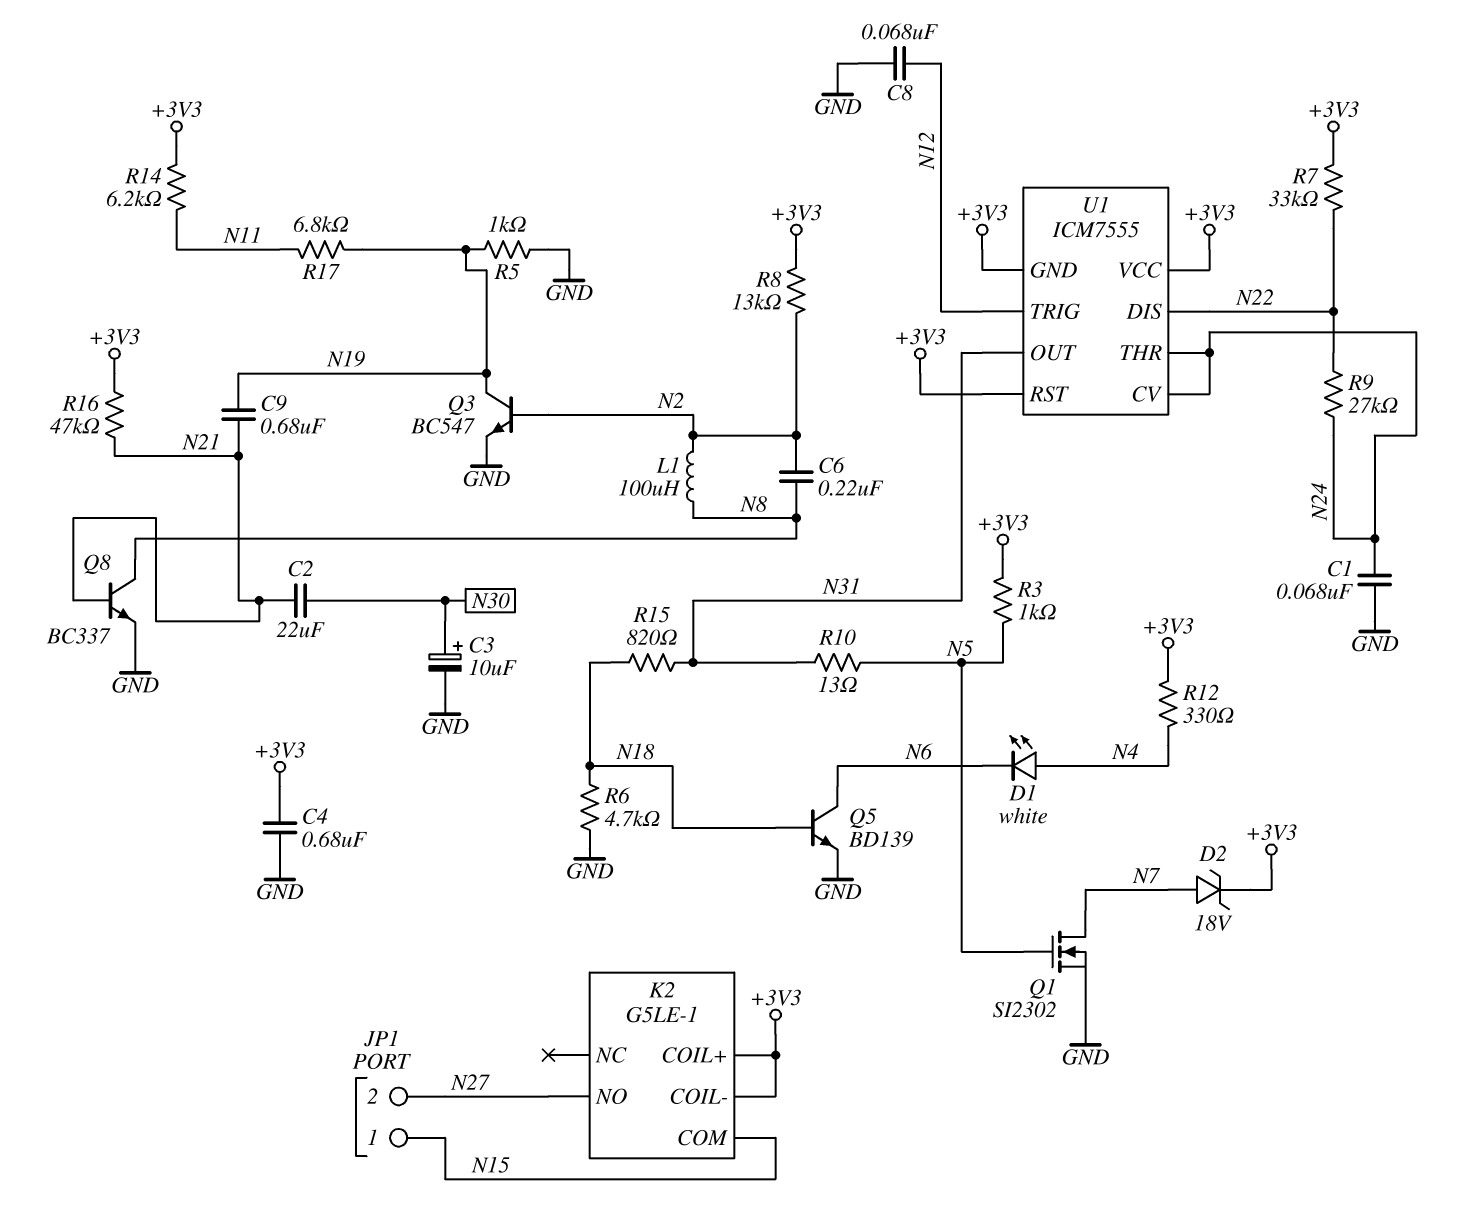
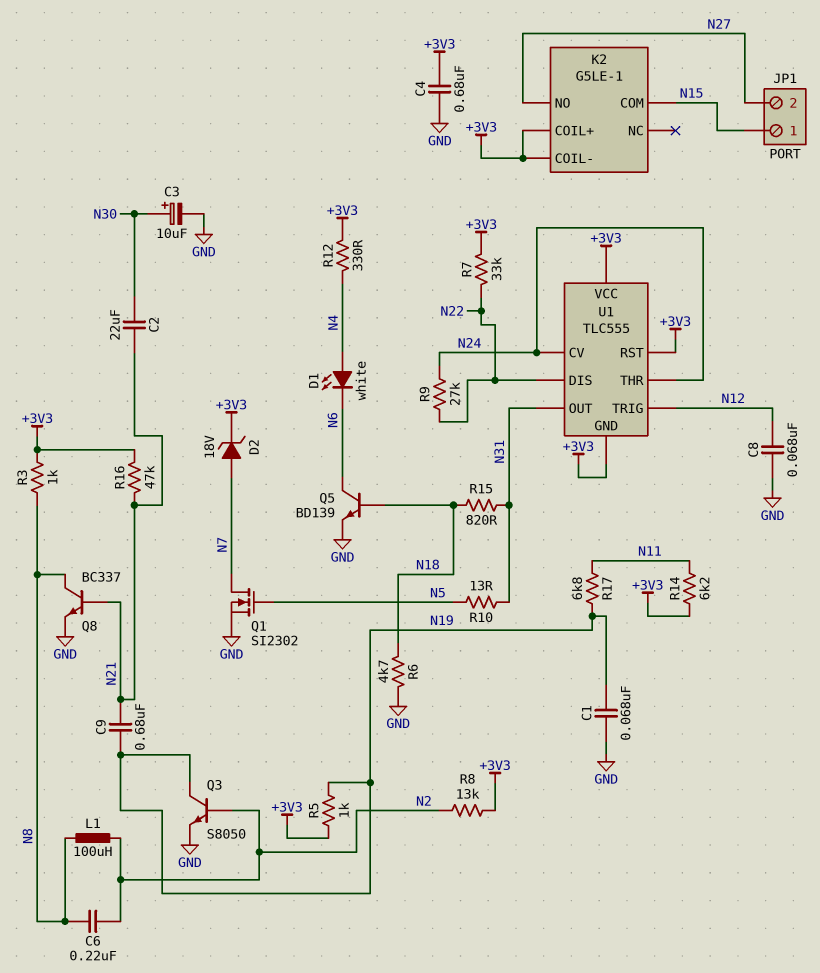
C1: 68nF (GND, N24) -> 68nF (GND, N19)
Q3: NPN BC547 (B N2, C N19, E GND) -> NPN S8050 (B N2, C N19, E GND)
R3: 1k (+3V3, N5) -> 1k (+3V3, N8)
R5: 1k (GND, N19) -> 1k (+3V3, N19)
U1: ICM7555 -> TLC555

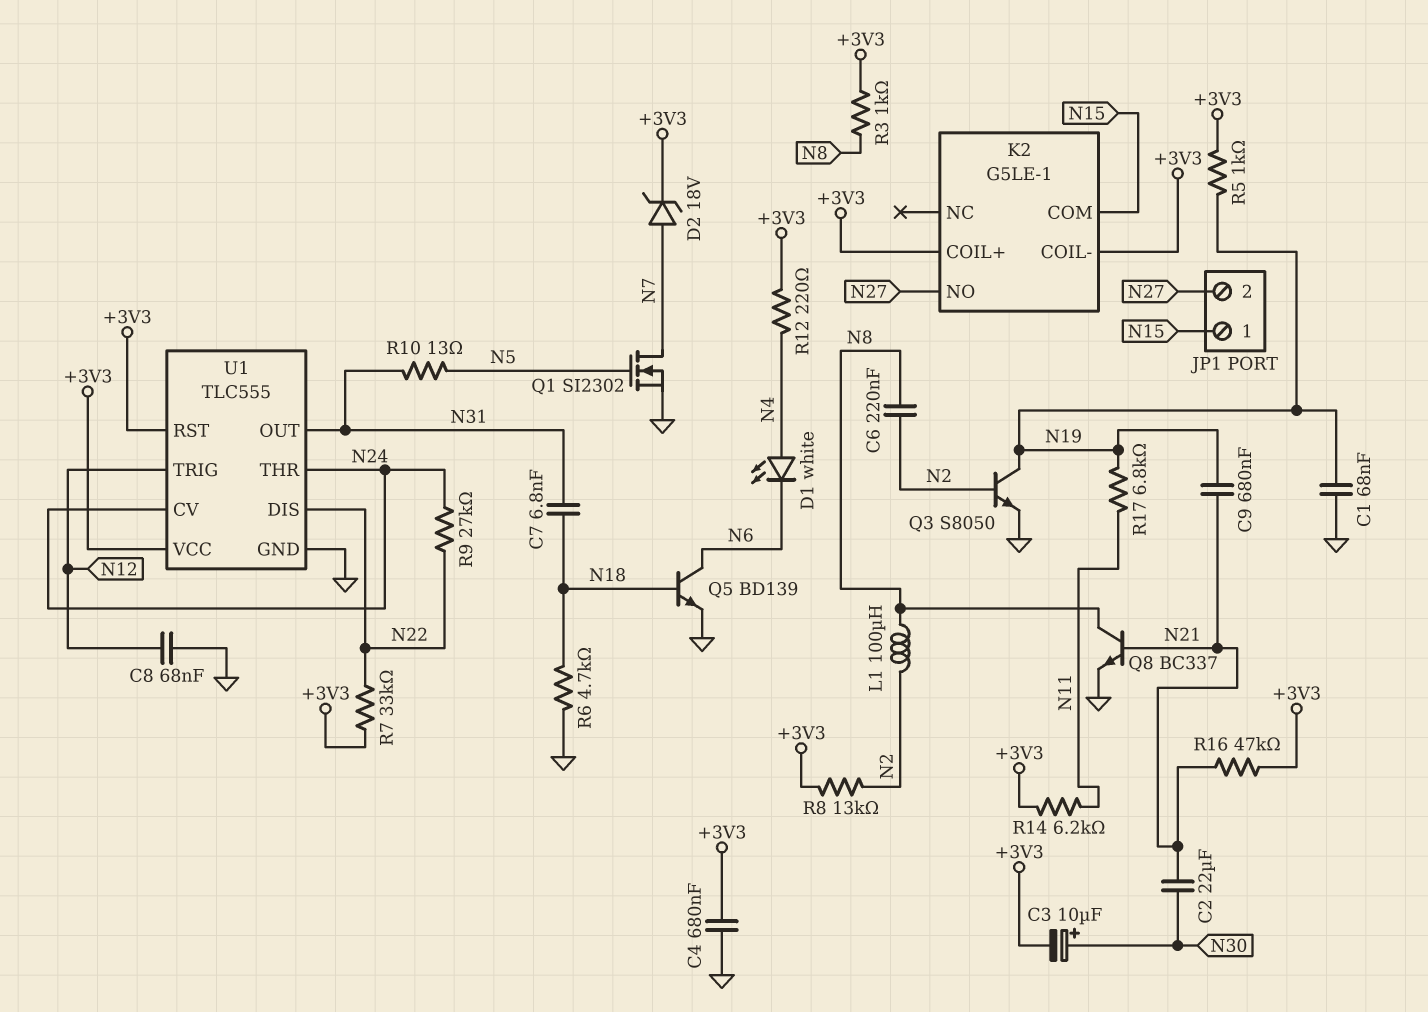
C3: 10uF (plus N30, minus GND) -> 10uF (plus N30, minus +3V3)
C7: none -> 6.8nF (N18, N31)
R12: 330 (+3V3, N4) -> 220 (+3V3, N4)
R15: 820 (N18, N31) -> none
U1 pin GND: +3V3 -> GND

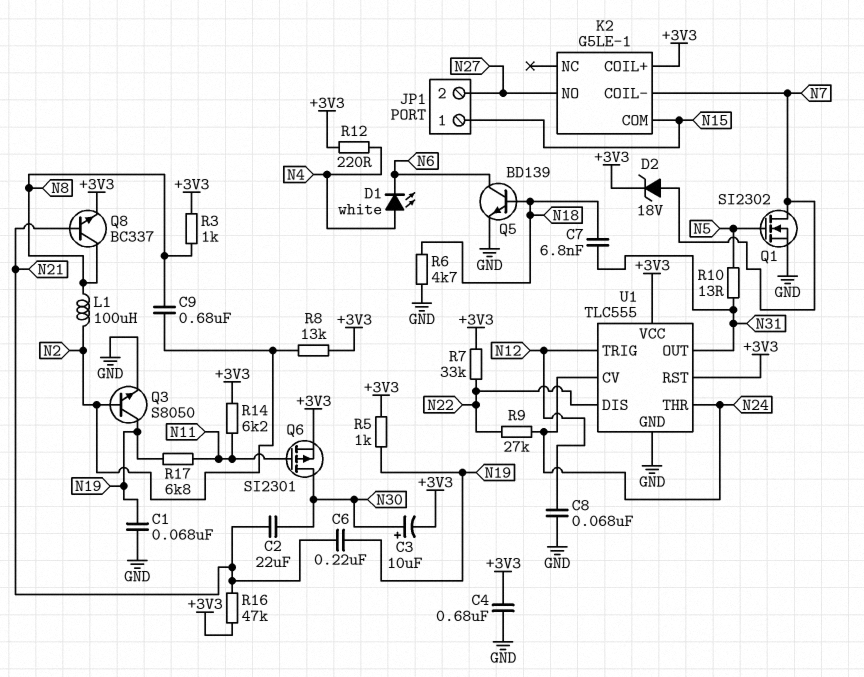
C6: 220nF (N2, N8) -> 220nF (N19, N21)
C9: 680nF (N19, N21) -> 680nF (N2, N8)
K2 pin COIL-: +3V3 -> N7
Q6: none -> PMOS SI2301 (G N11, D N30, S +3V3)
Q8: NPN BC337 (B N21, C N8, E GND) -> NPN BC337 (B N21, C N8, E +3V3)

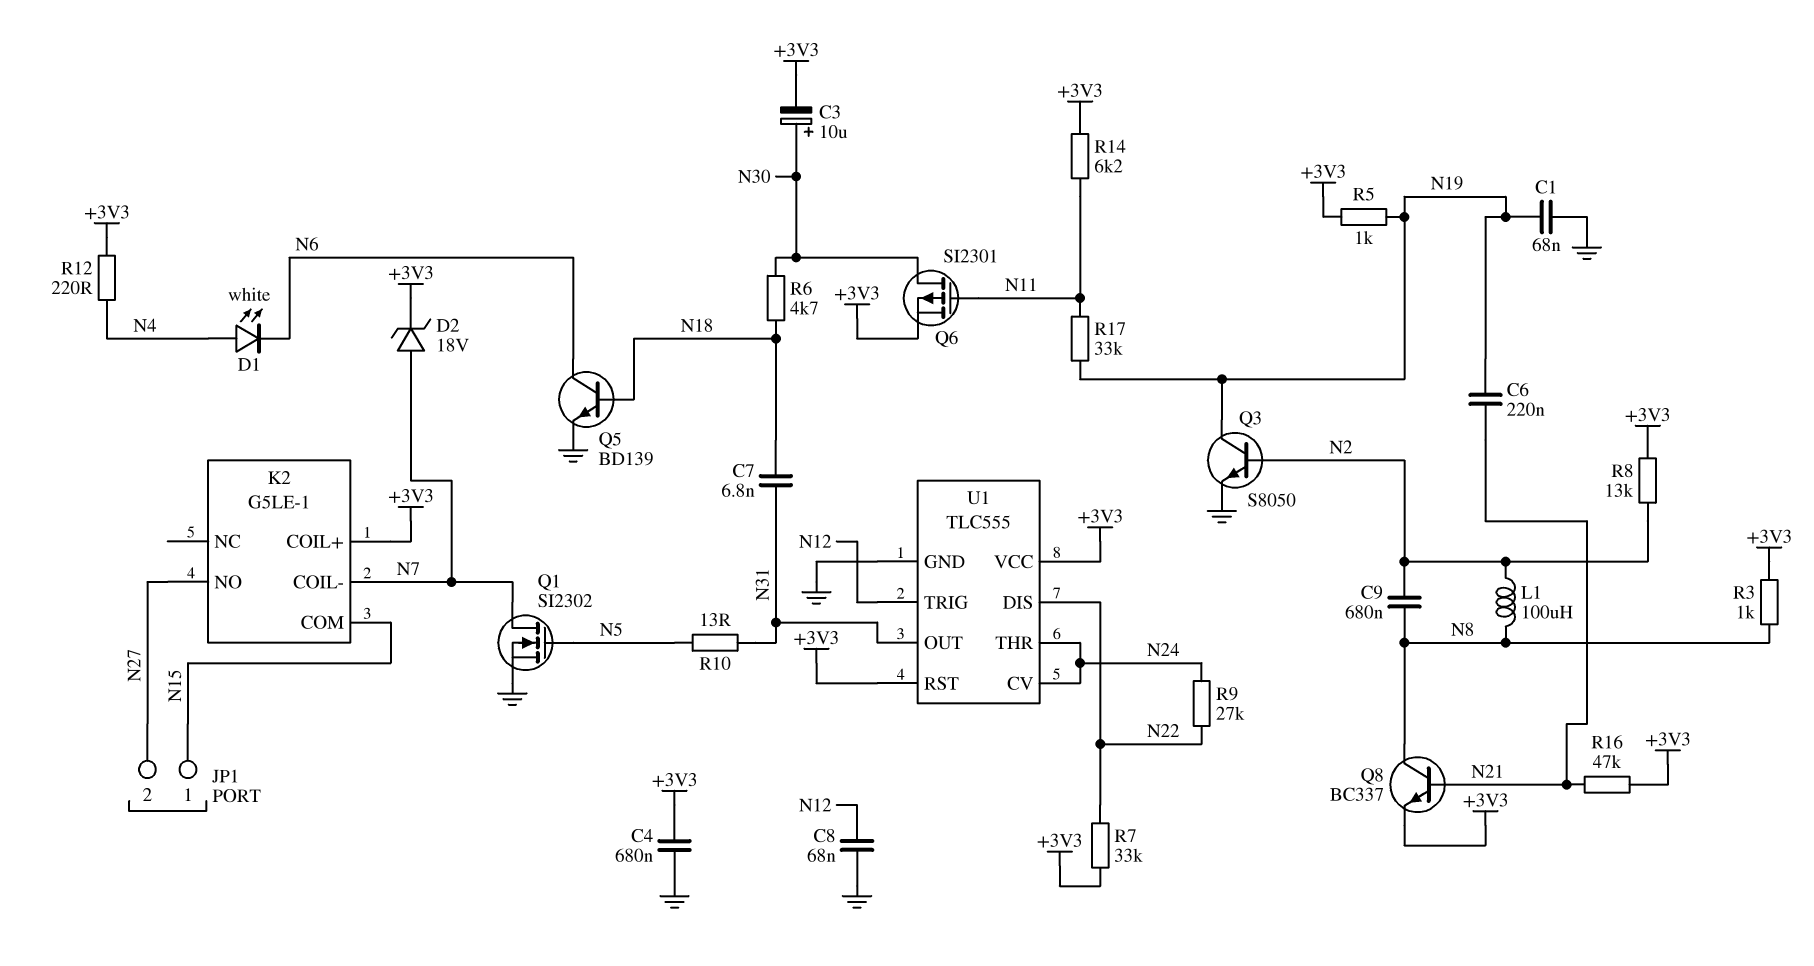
C2: 22uF (N21, N30) -> none
R6: 4.7k (GND, N18) -> 4.7k (N18, N30)
R17: 6.8k (N11, N19) -> 33k (N11, N19)

